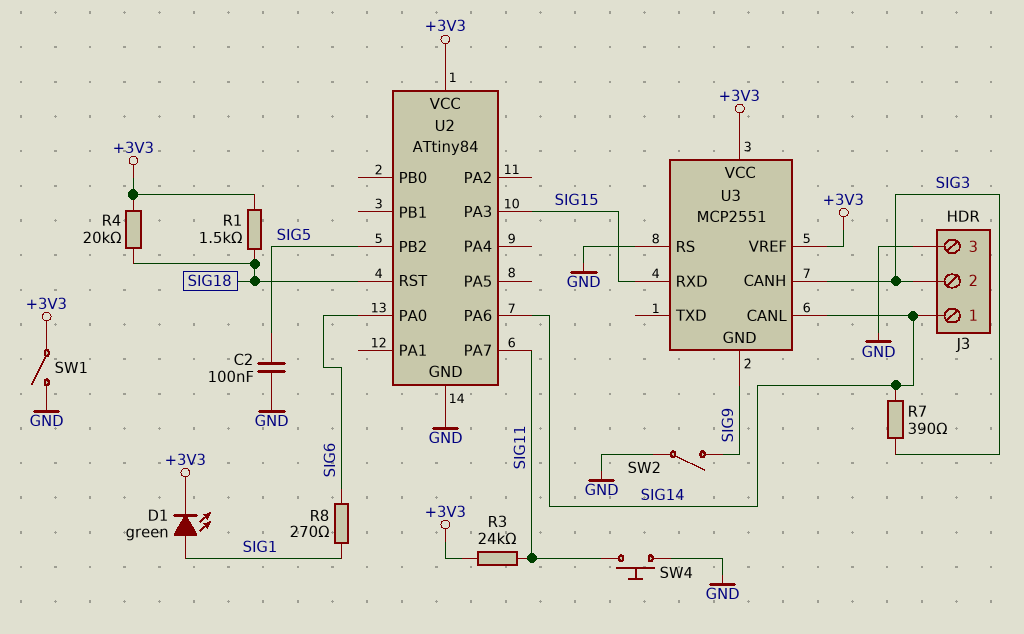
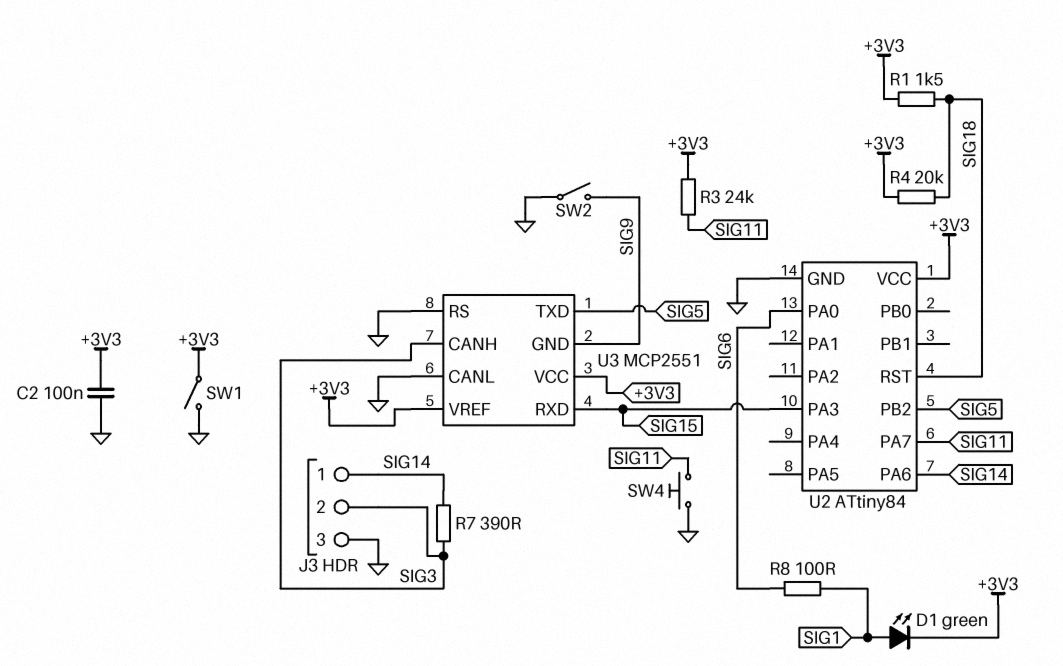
C2: 100nF (GND, SIG5) -> 100nF (+3V3, GND)
R8: 270 (SIG1, SIG6) -> 100 (SIG1, SIG6)
U3 pin CANL: SIG14 -> GND
U3 pin TXD: none -> SIG5

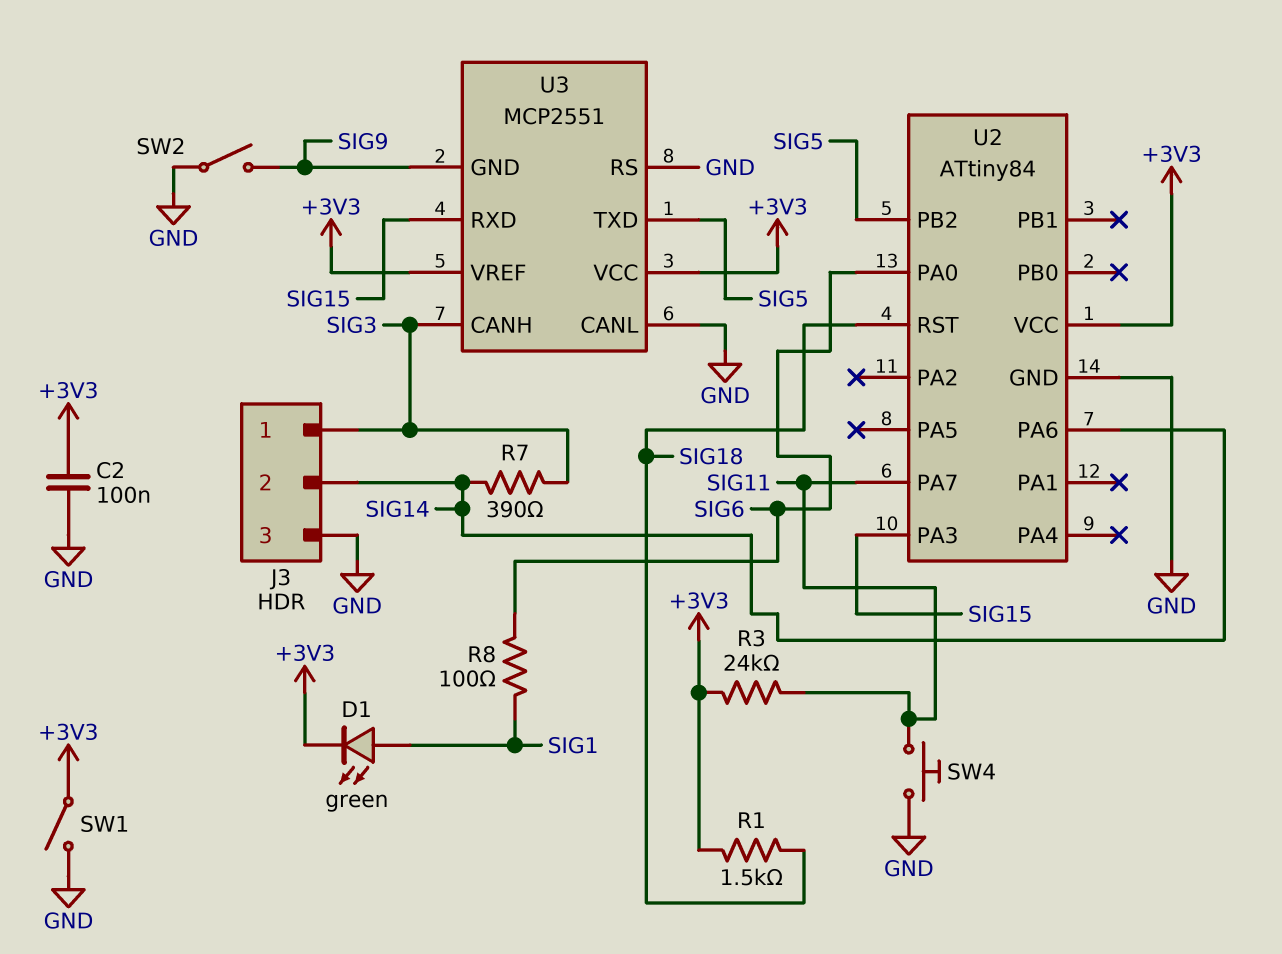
J3 pin 1: SIG14 -> SIG3
J3 pin 2: SIG3 -> SIG14
R4: 20k (+3V3, SIG18) -> none

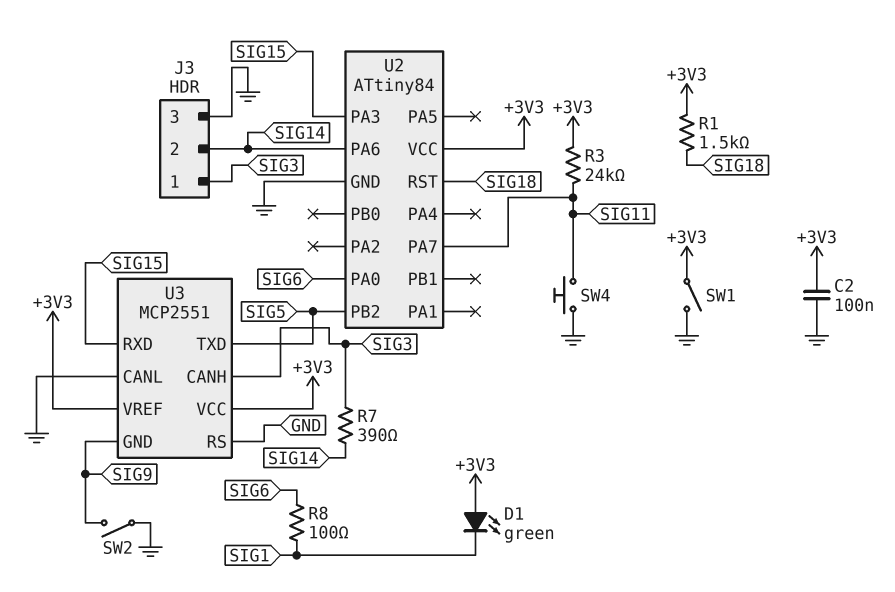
D1: LED green (A SIG1, K +3V3) -> LED green (A +3V3, K SIG1)

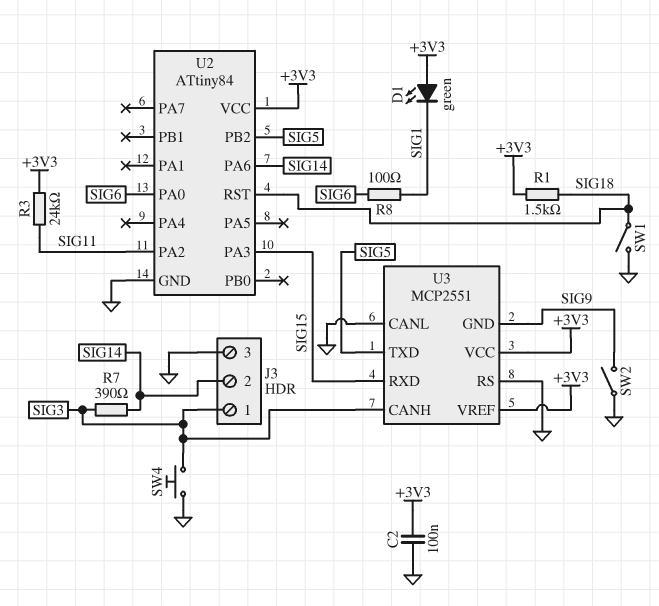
SW1: switch (+3V3, GND) -> switch (GND, SIG18)
SW4: button (GND, SIG11) -> button (GND, SIG3)
U2 pin PA2: none -> SIG11
U2 pin PA7: SIG11 -> none

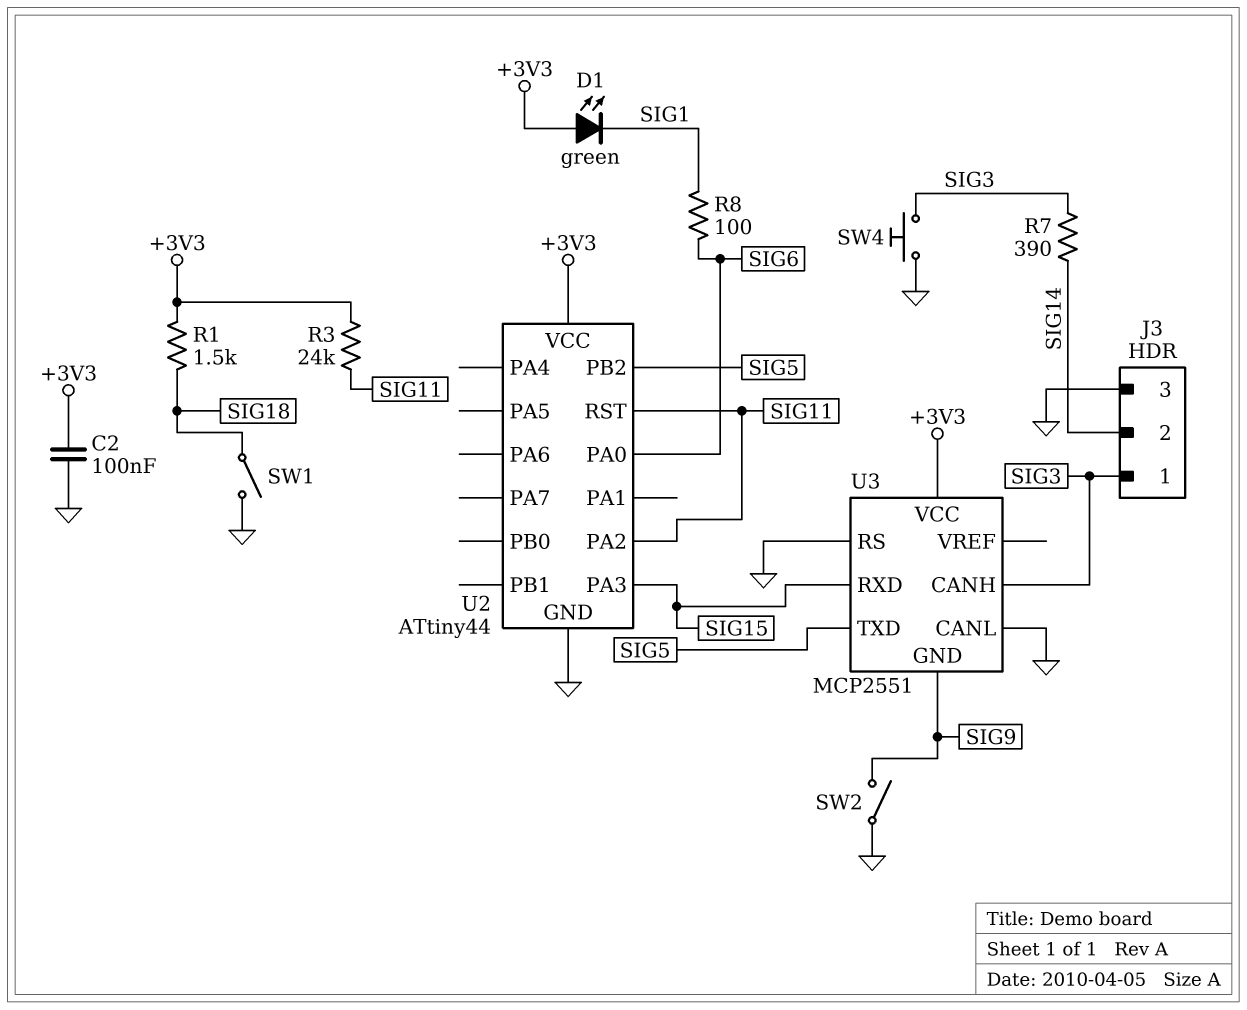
U2: ATtiny84 -> ATtiny44
U2 pin PA6: SIG14 -> none
U2 pin RST: SIG18 -> SIG11
U3 pin VREF: +3V3 -> none

